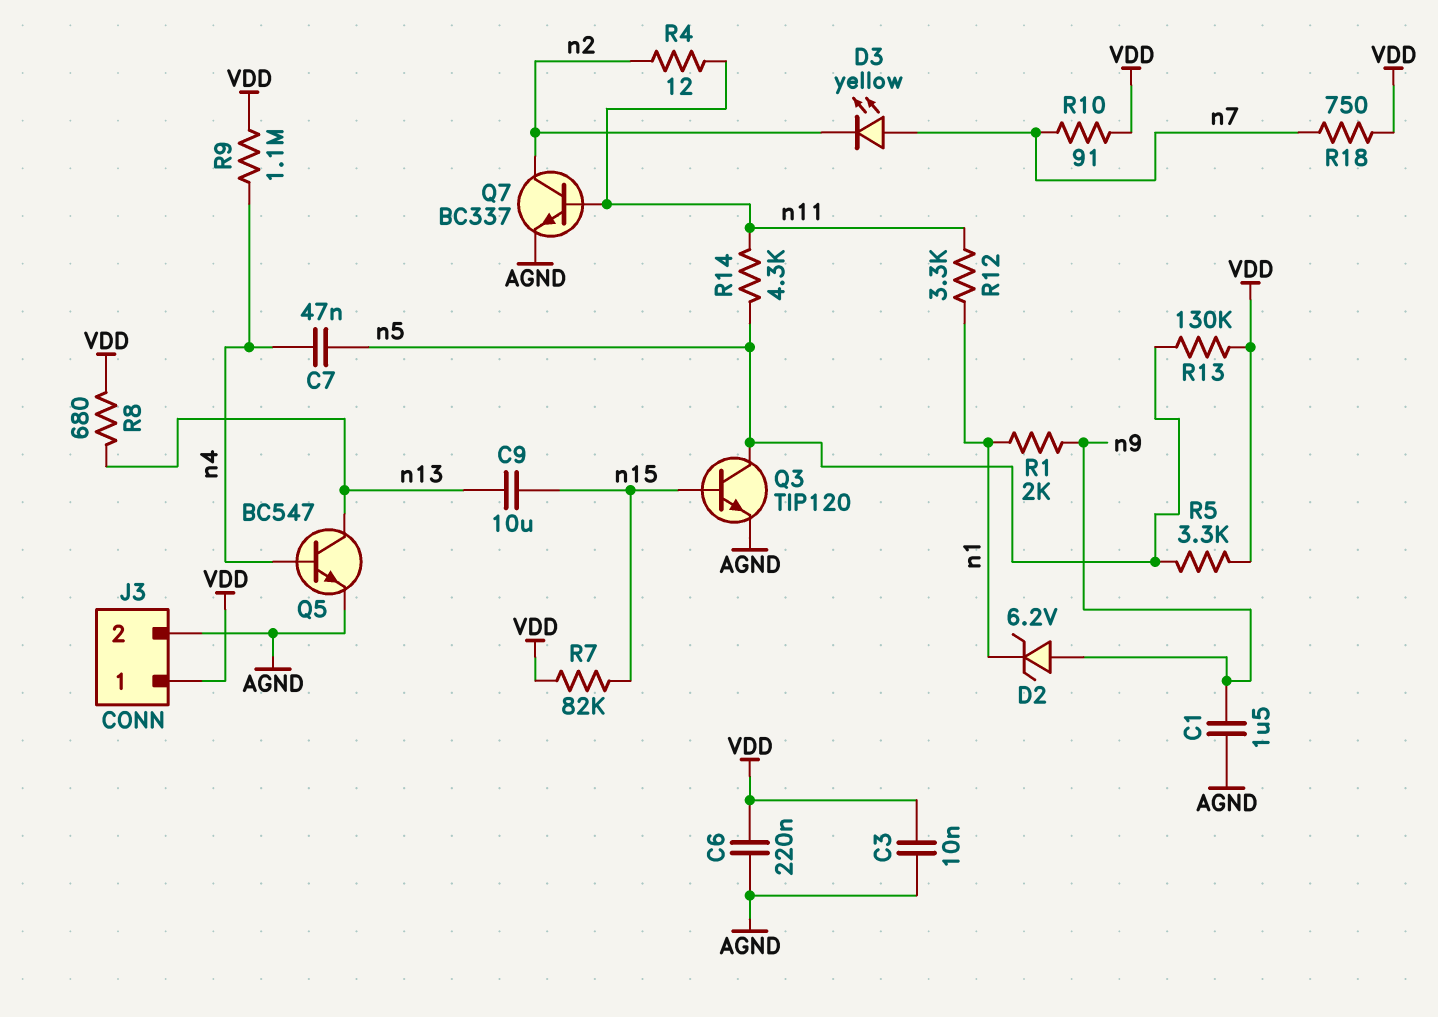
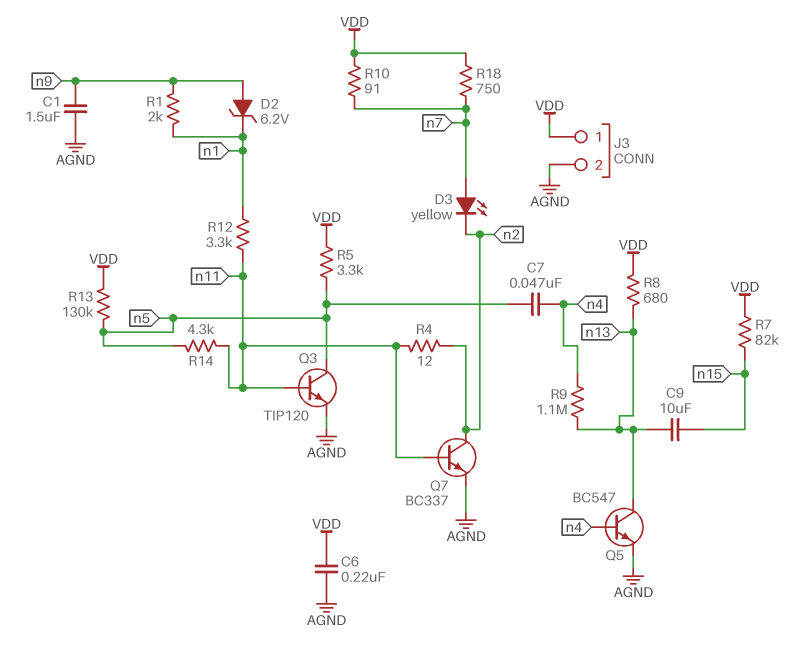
C3: 10nF (AGND, VDD) -> none
Q3: NPN TIP120 (B n15, C n5, E AGND) -> NPN TIP120 (B n11, C n5, E AGND)
R9: 1.1M (VDD, n4) -> 1.1M (n4, n13)

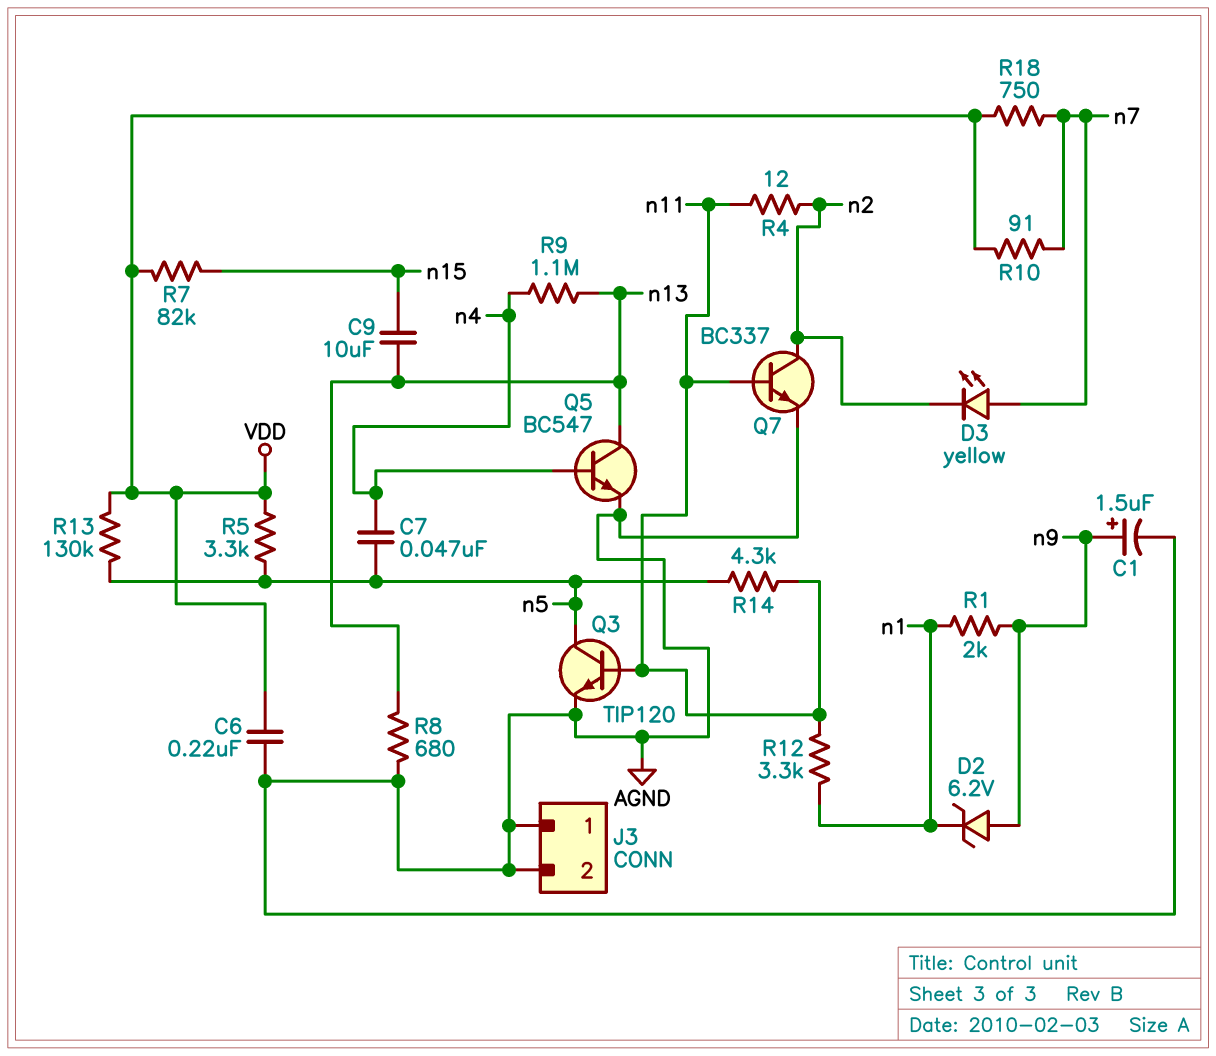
C1: 1.5uF (AGND, n9) -> 1.5uF (plus n9, minus AGND)
J3 pin 1: VDD -> AGND
R8: 680 (VDD, n13) -> 680 (AGND, n13)

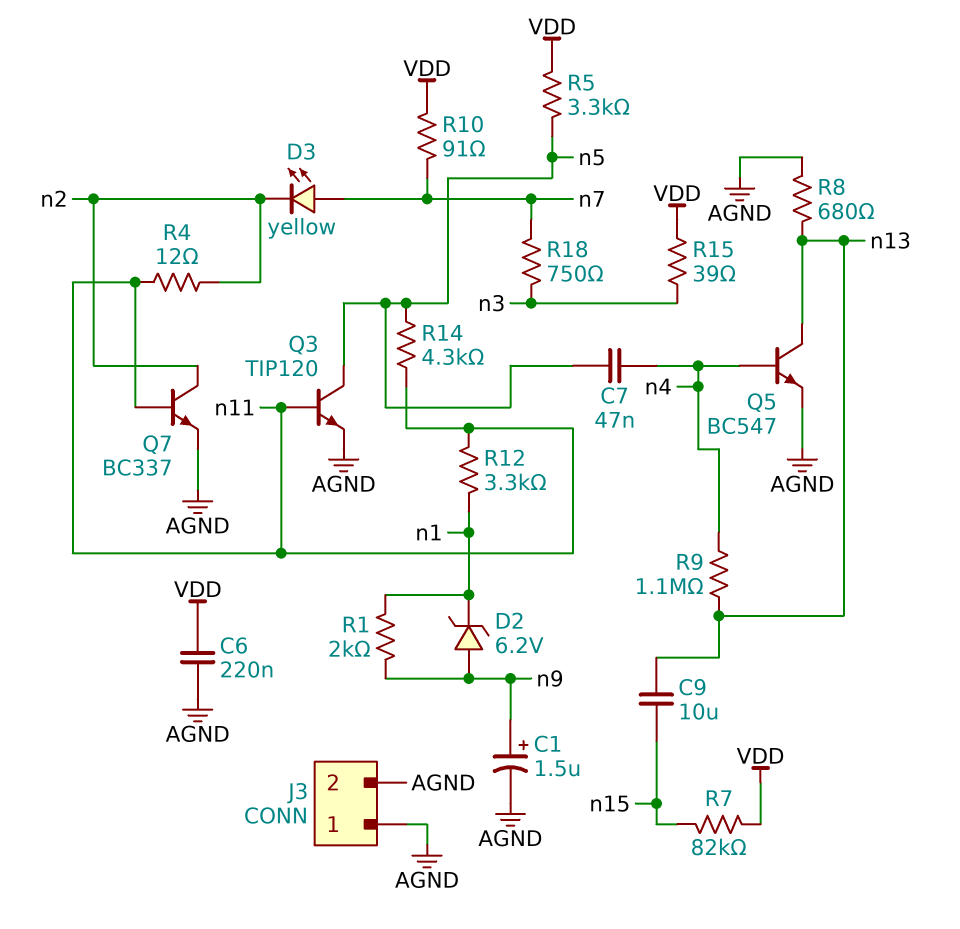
R13: 130k (VDD, n5) -> none
R15: none -> 39 (VDD, n3)
R18: 750 (VDD, n7) -> 750 (n3, n7)

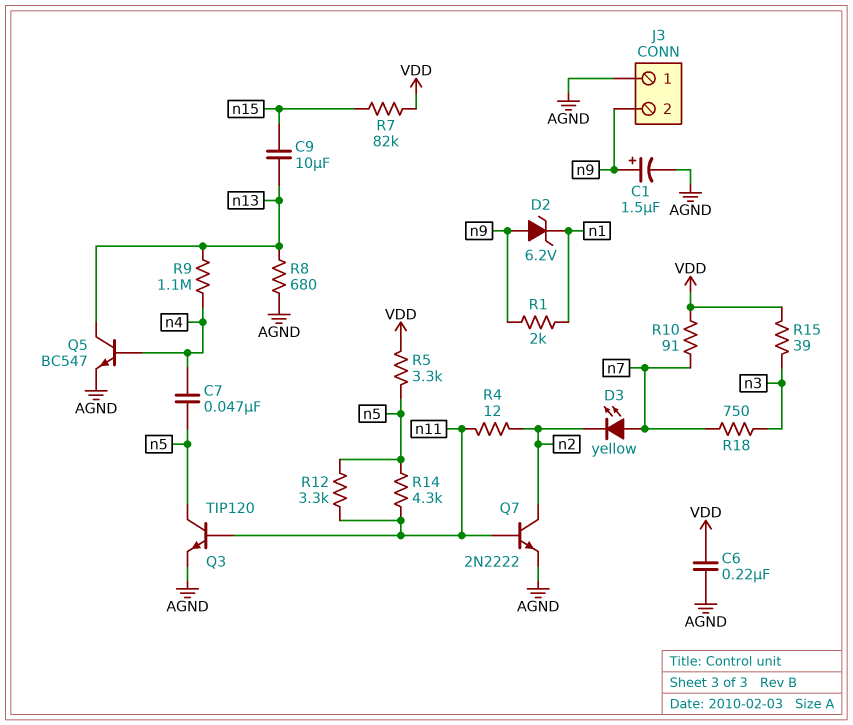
J3 pin 2: AGND -> n9
Q7: NPN BC337 (B n11, C n2, E AGND) -> NPN 2N2222 (B n11, C n2, E AGND)
R12: 3.3k (n1, n11) -> 3.3k (n5, n11)

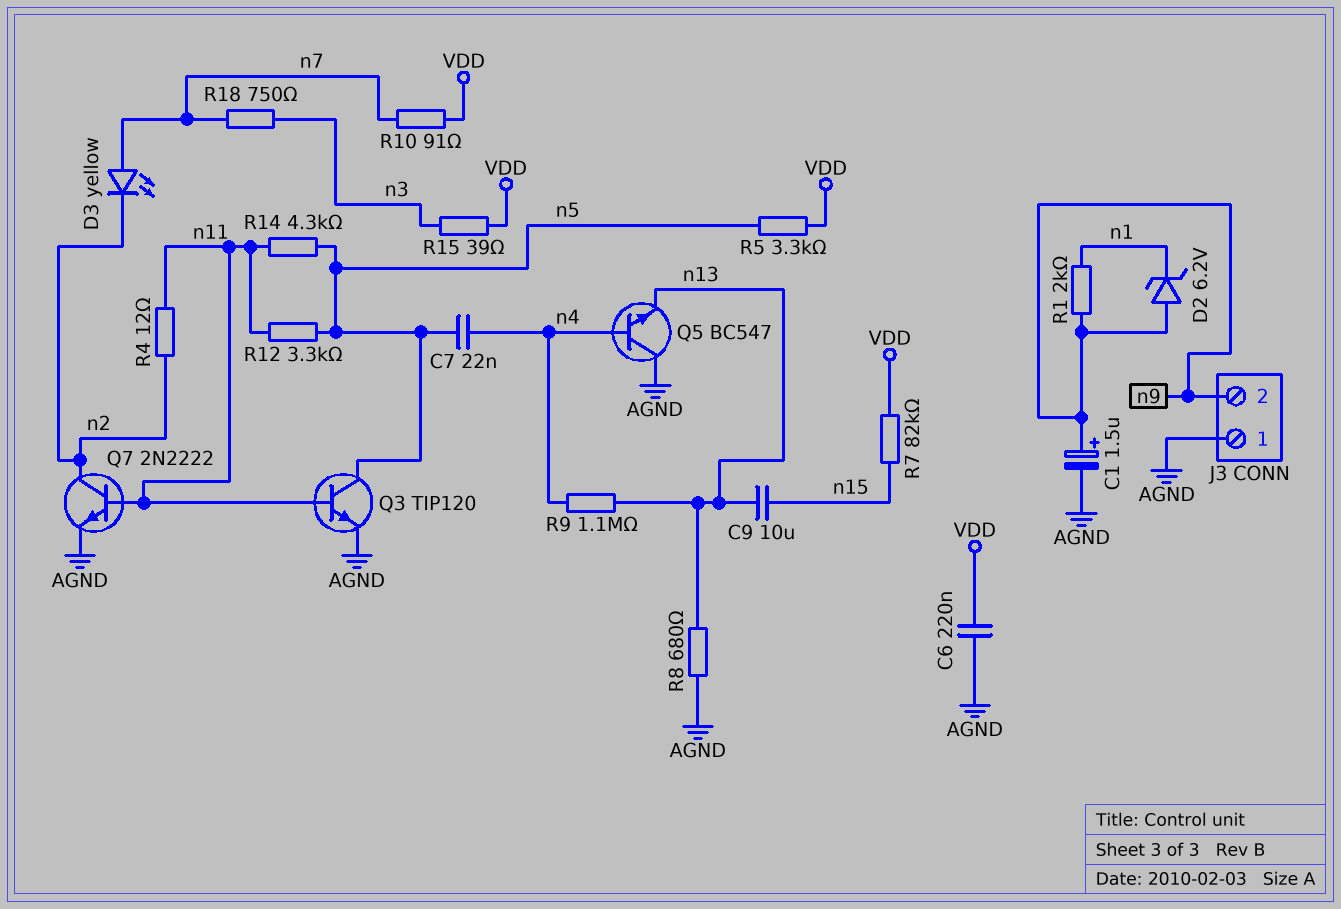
C7: 47nF (n4, n5) -> 22nF (n4, n5)
Q5: NPN BC547 (B n4, C n13, E AGND) -> NPN BC547 (B n4, C AGND, E n13)

